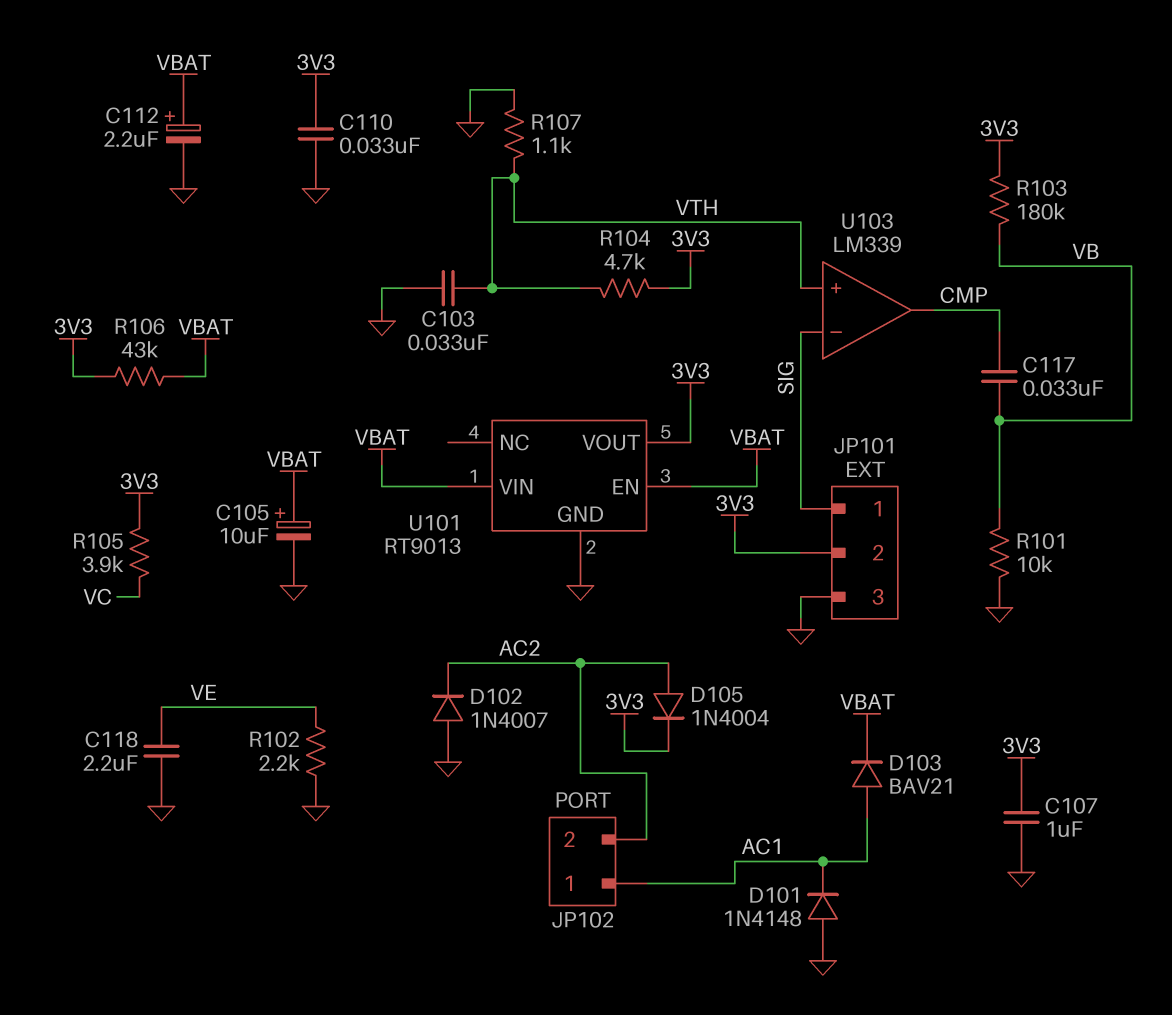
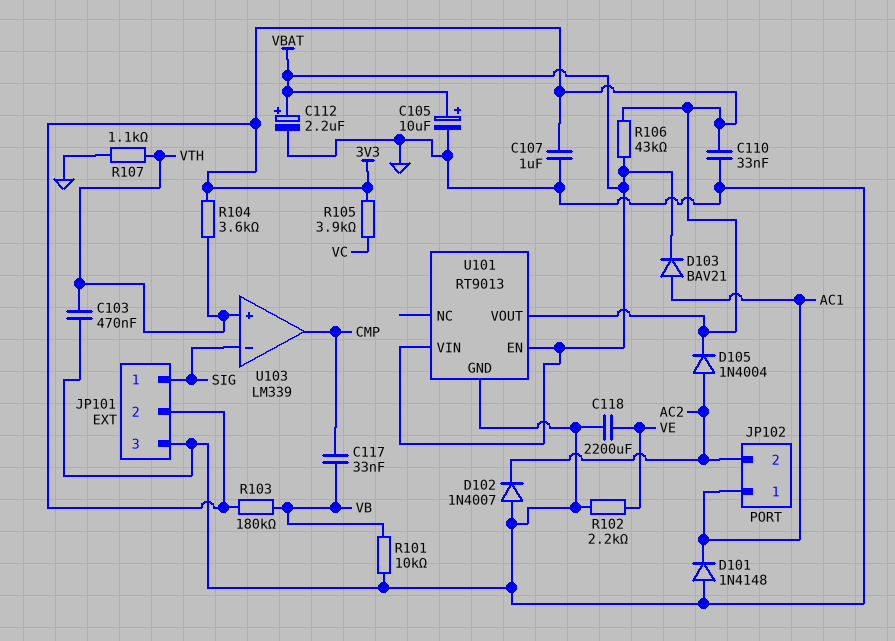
C103: 33nF (GND, VTH) -> 470nF (GND, VTH)
C118: 2.2uF (GND, VE) -> 2200uF (GND, VE)
R104: 4.7k (3V3, VTH) -> 3.6k (3V3, VTH)

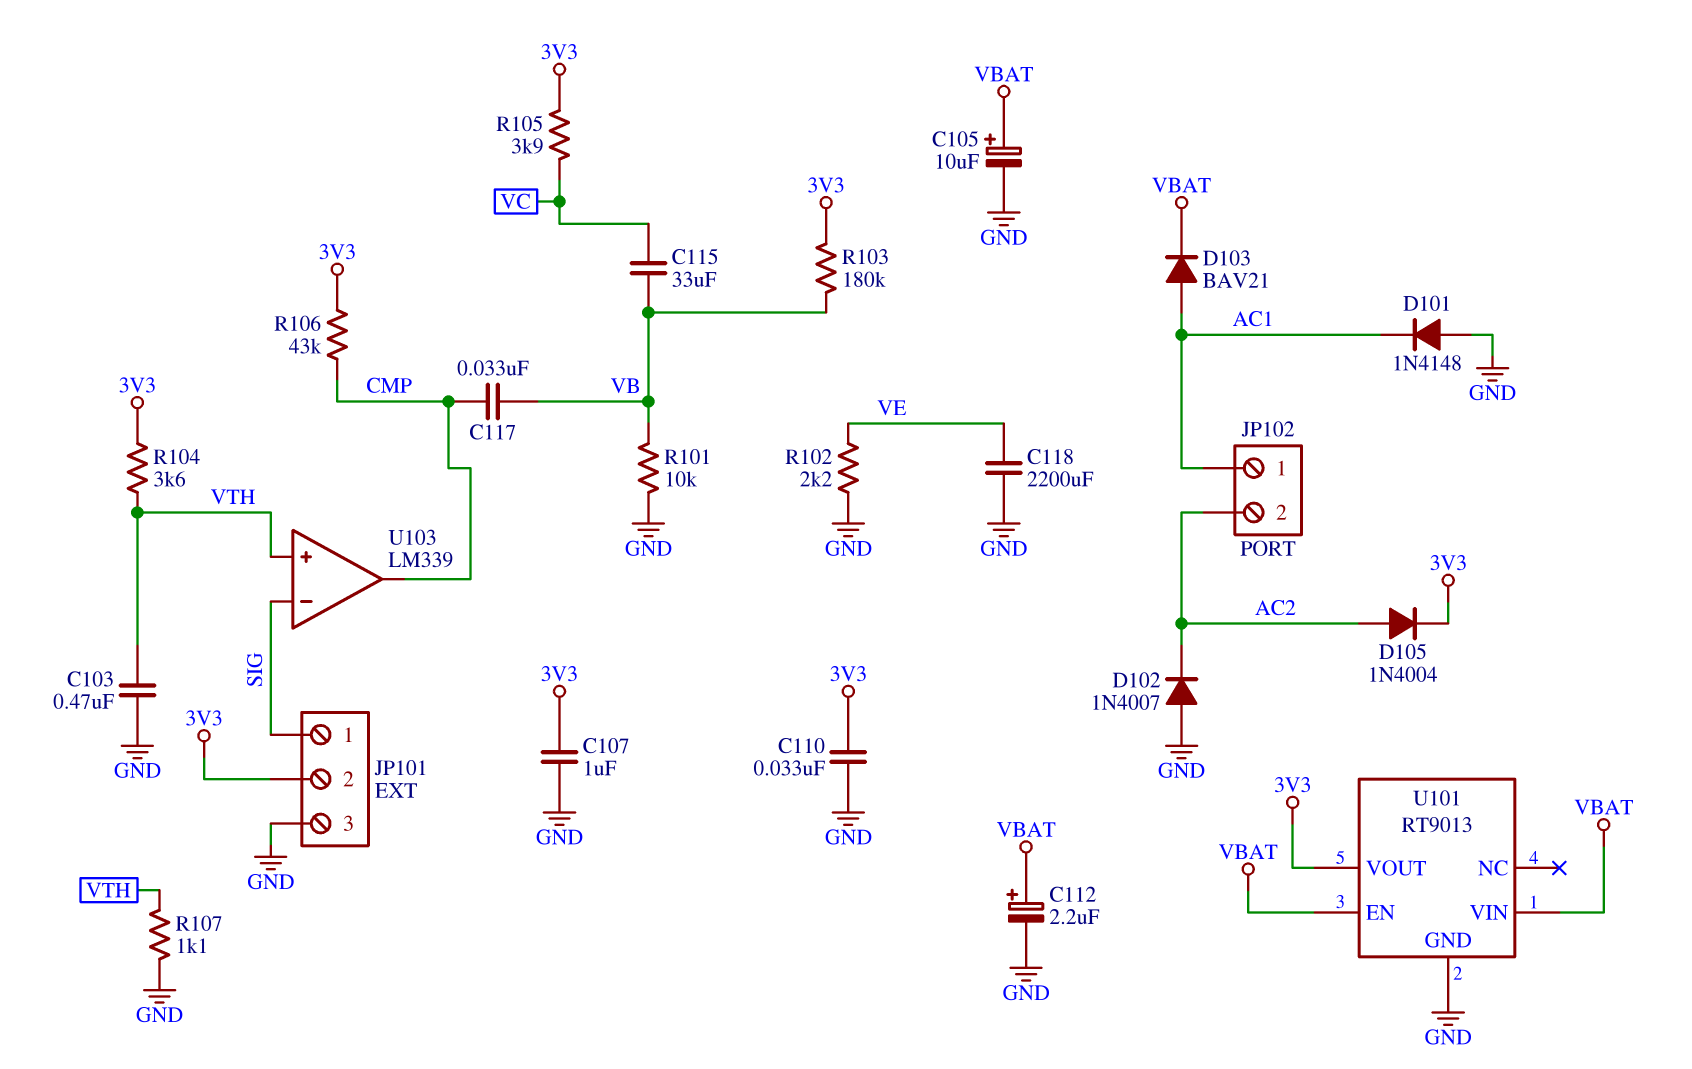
C115: none -> 33uF (VB, VC)
R106: 43k (3V3, VBAT) -> 43k (3V3, CMP)

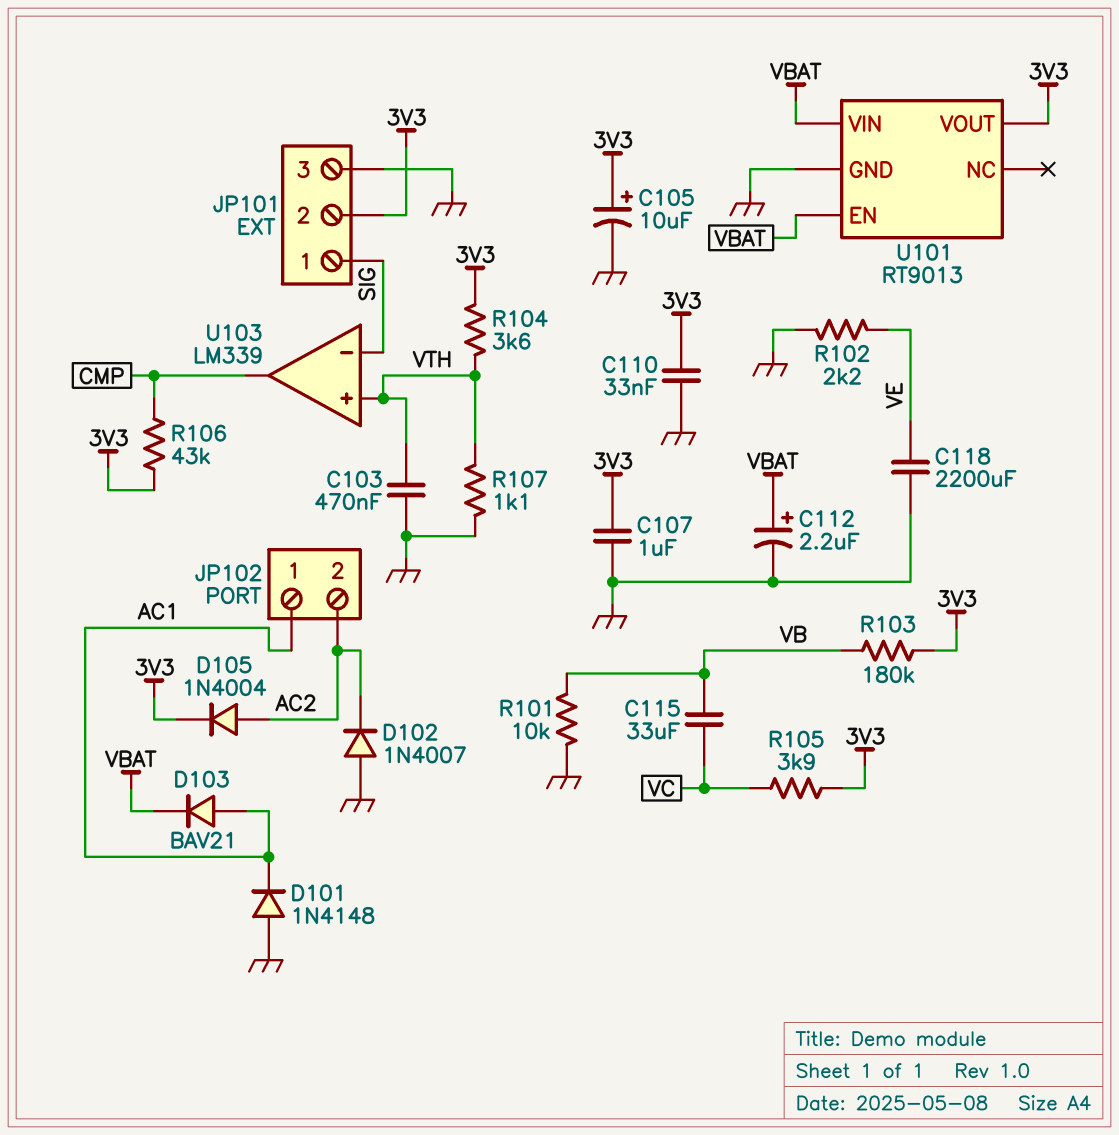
C105: 10uF (plus VBAT, minus GND) -> 10uF (plus 3V3, minus GND)
C117: 33nF (CMP, VB) -> none

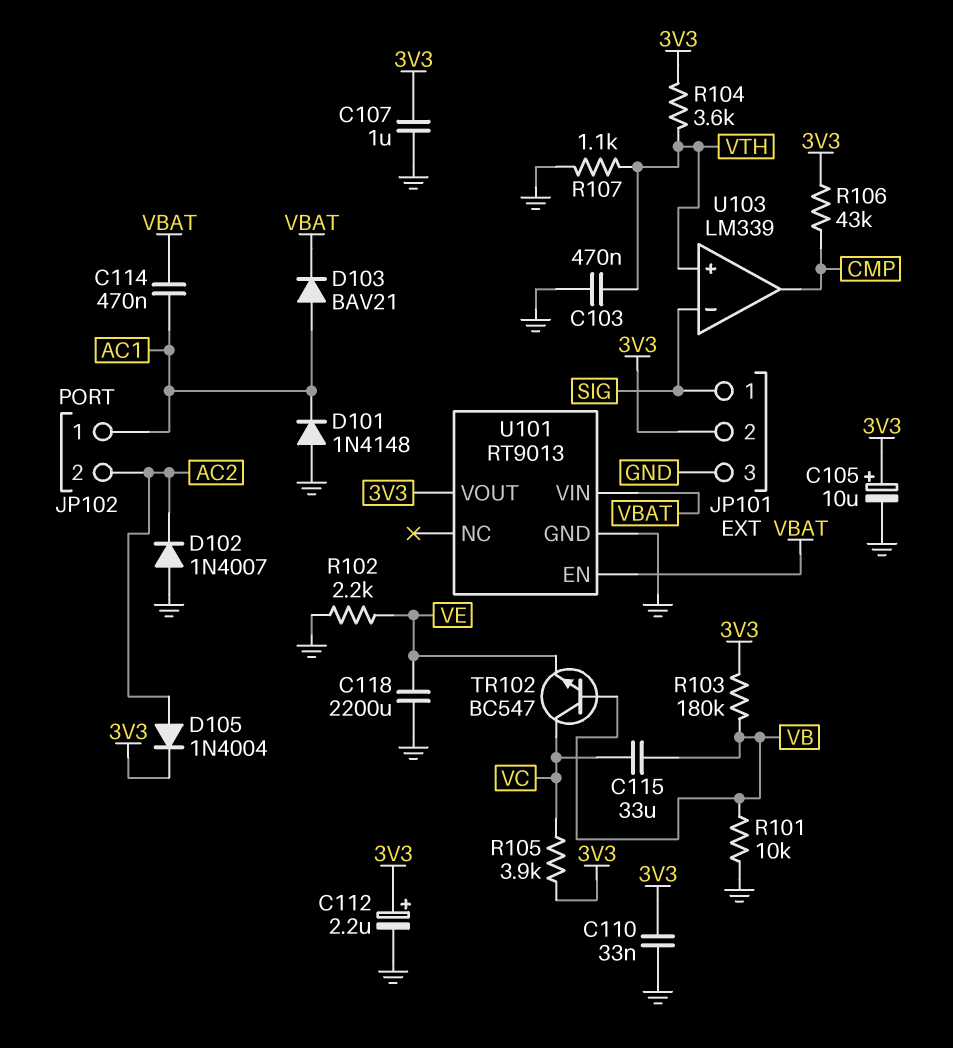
C112: 2.2uF (plus VBAT, minus GND) -> 2.2uF (plus 3V3, minus GND)
C114: none -> 470nF (AC1, VBAT)
TR102: none -> NPN BC547 (B VB, C VC, E VE)

